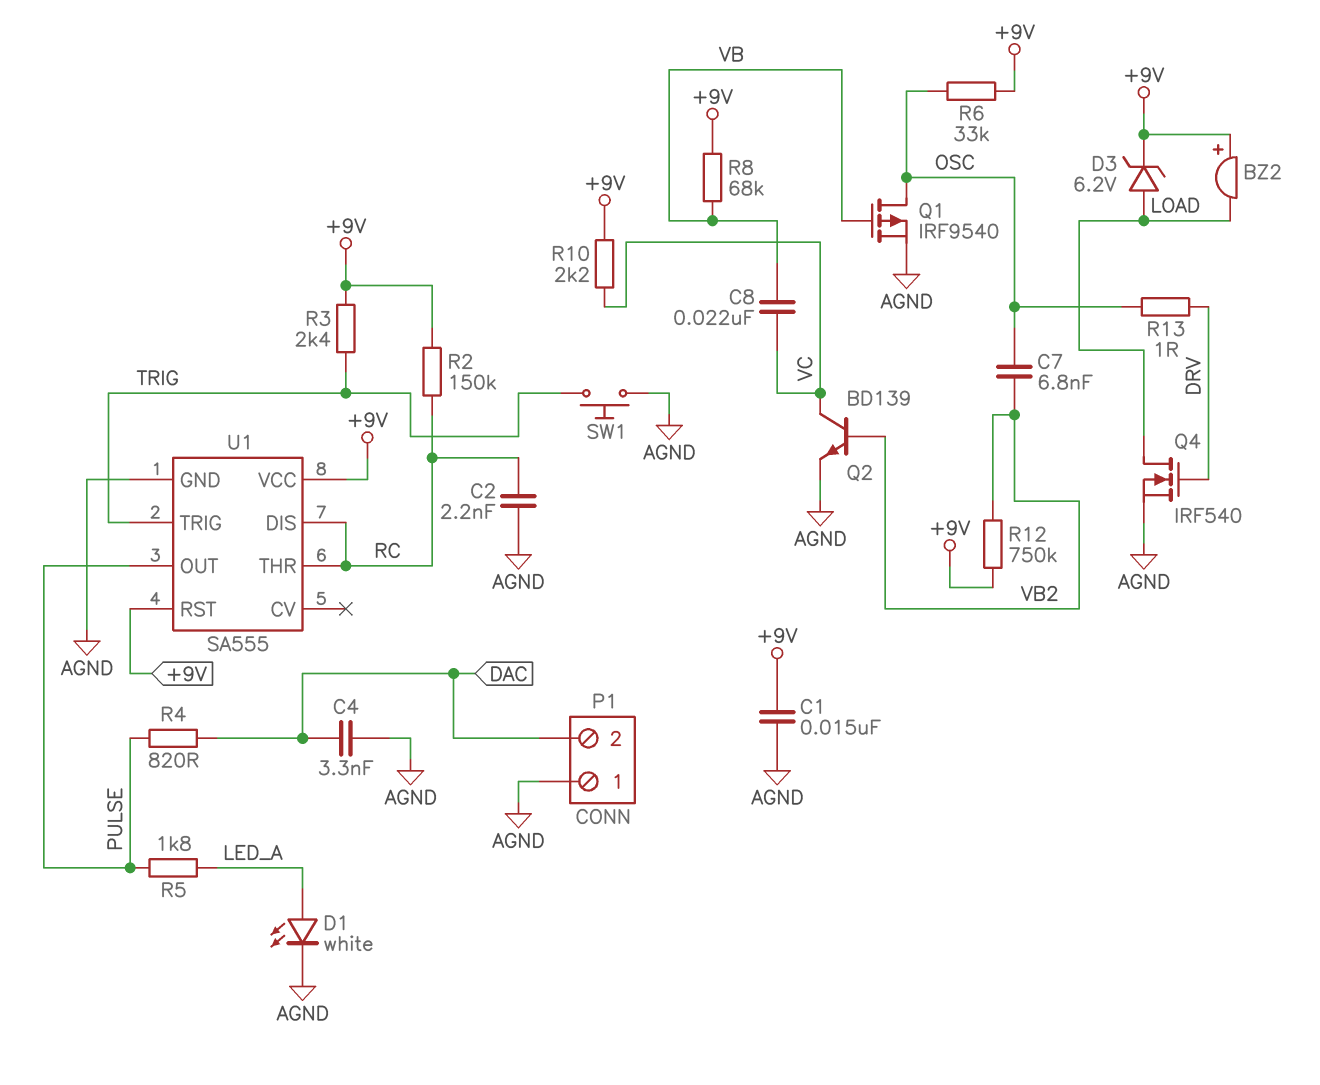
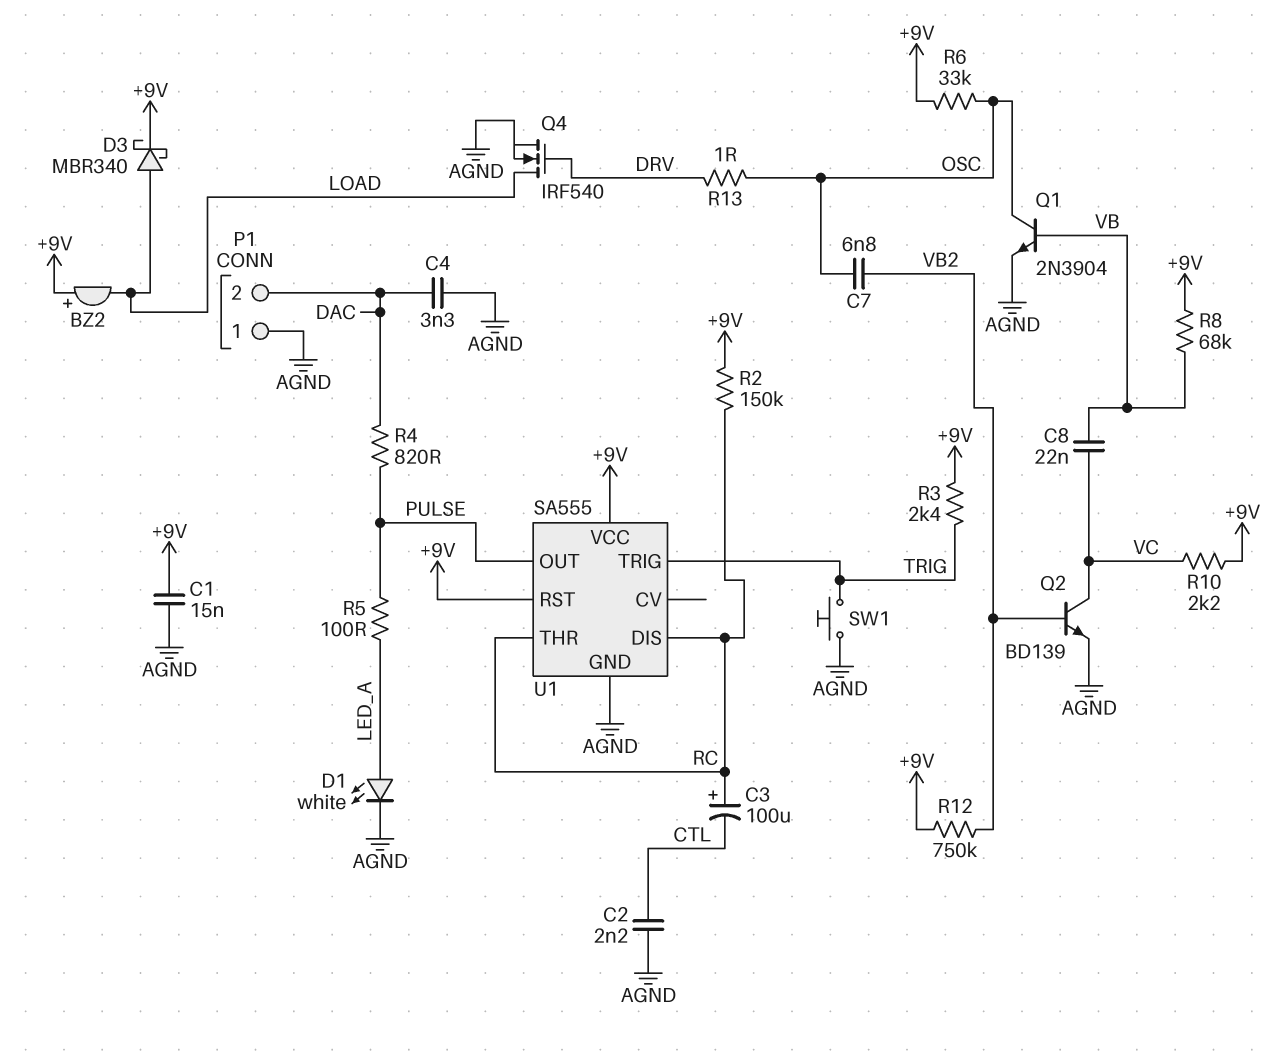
C2: 2.2nF (AGND, RC) -> 2.2nF (AGND, CTL)
C3: none -> 100uF (plus RC, minus CTL)
D3: zener 6.2V (A LOAD, K +9V) -> schottky MBR340 (A LOAD, K +9V)
Q1: PMOS IRF9540 (G VB, D OSC, S AGND) -> NPN 2N3904 (B VB, C OSC, E AGND)
R5: 1.8k (LED_A, PULSE) -> 100 (LED_A, PULSE)

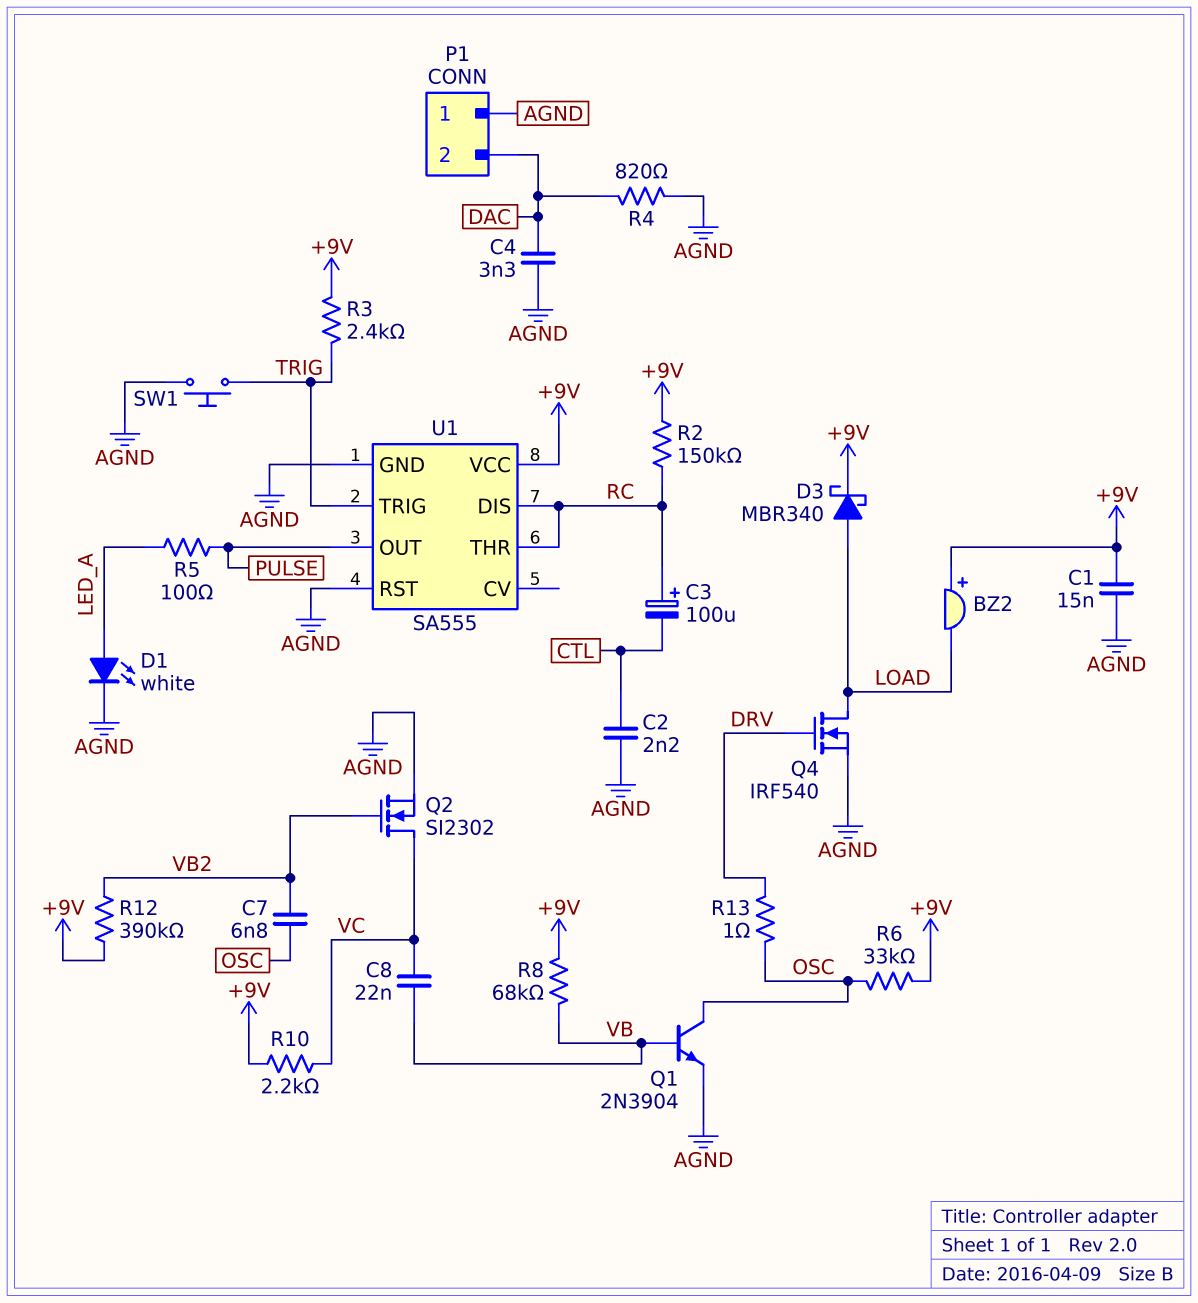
Q2: NPN BD139 (B VB2, C VC, E AGND) -> NMOS SI2302 (G VB2, D VC, S AGND)
R4: 820 (DAC, PULSE) -> 820 (AGND, DAC)
R12: 750k (+9V, VB2) -> 390k (+9V, VB2)
U1 pin RST: +9V -> AGND

